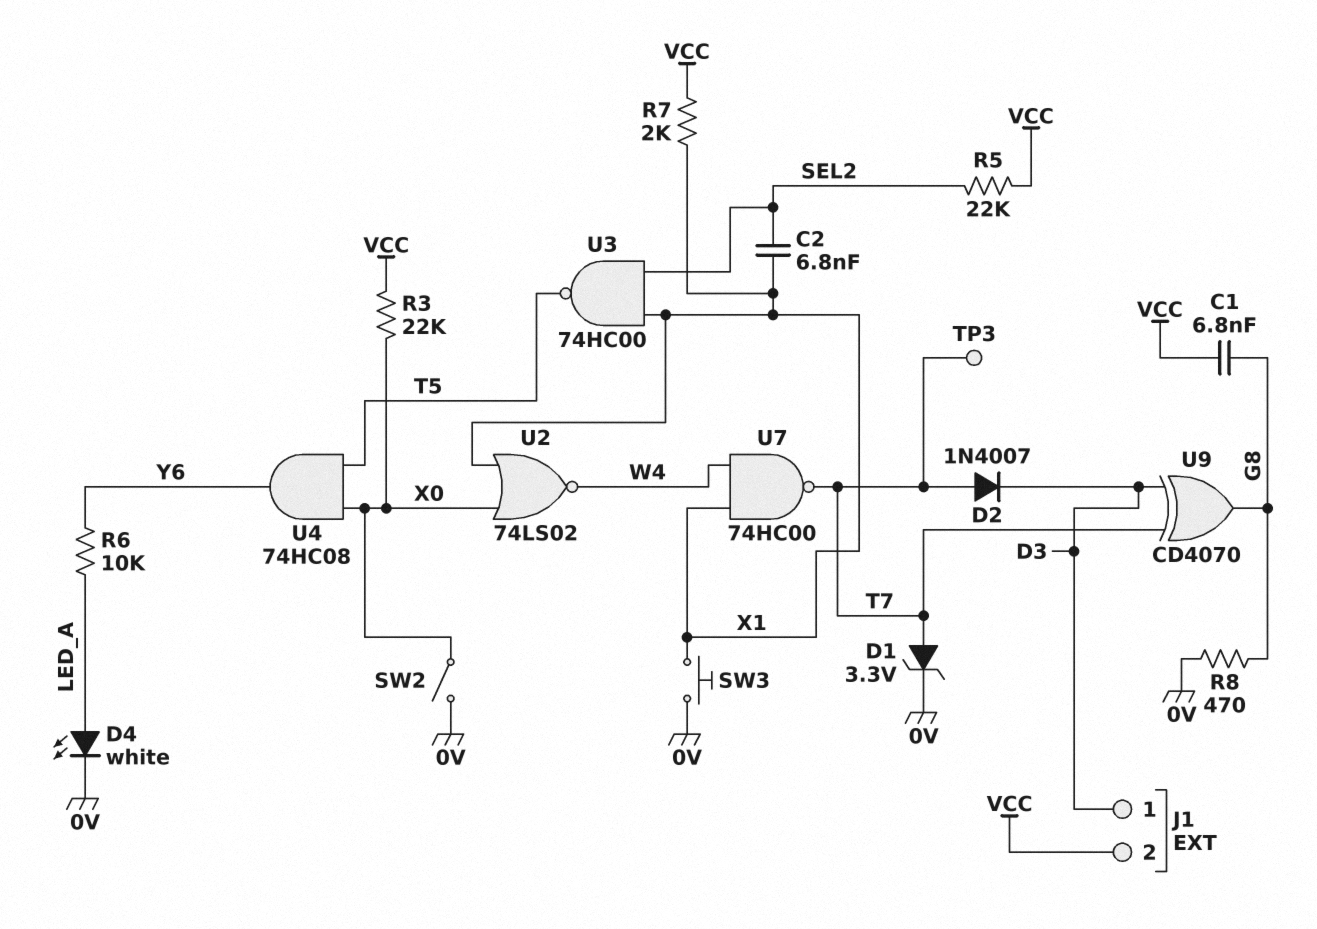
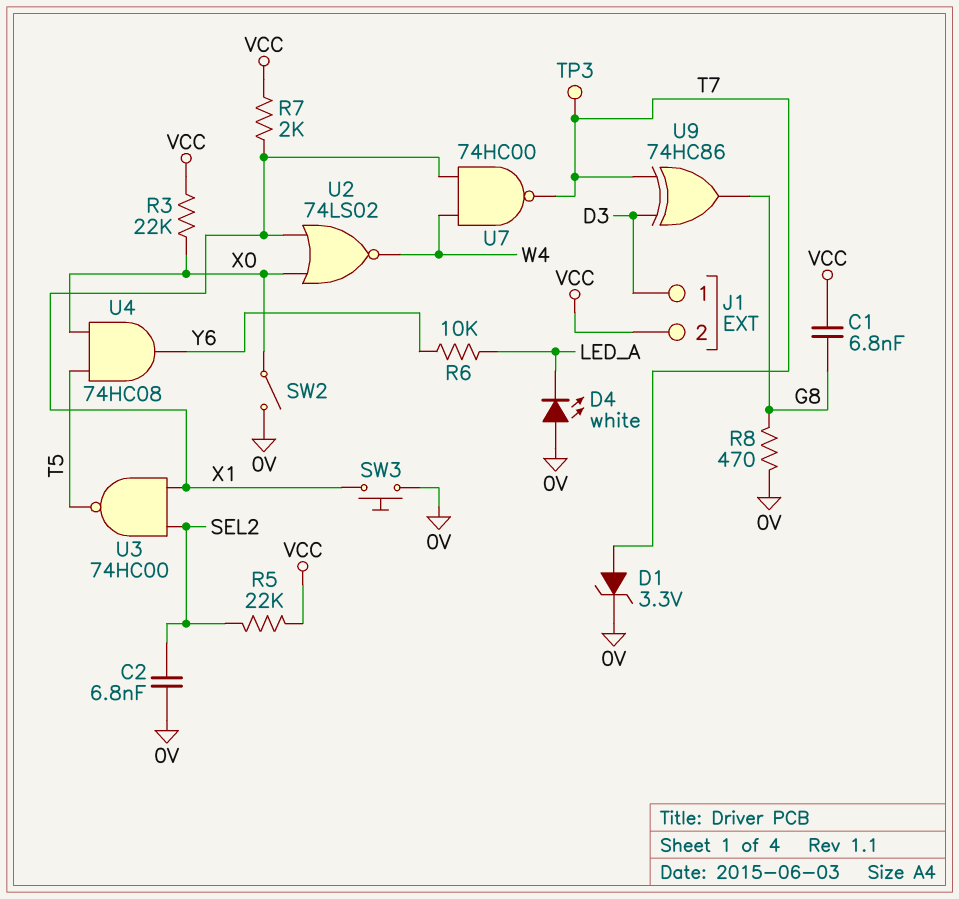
C2: 6.8nF (SEL2, X1) -> 6.8nF (0V, SEL2)
D2: diode 1N4007 (A T7, K D3) -> none
D4: LED white (A LED_A, K 0V) -> LED white (A 0V, K LED_A)
U9: XOR CD4070 (in D3, in T7, out G8) -> XOR 74HC86 (in D3, in T7, out G8)

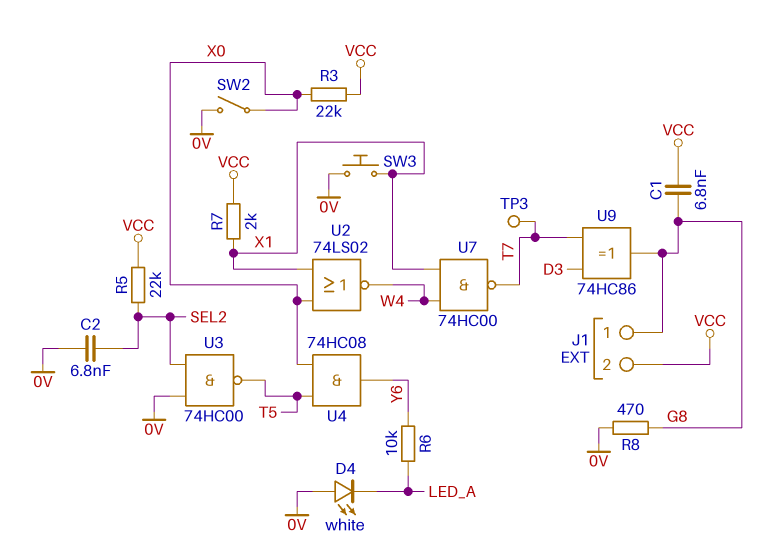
D1: zener 3.3V (A T7, K 0V) -> none
J1 pin 1: D3 -> G8
U3: NAND 74HC00 (in SEL2, in X1, out T5) -> NAND 74HC00 (in 0V, in SEL2, out T5)

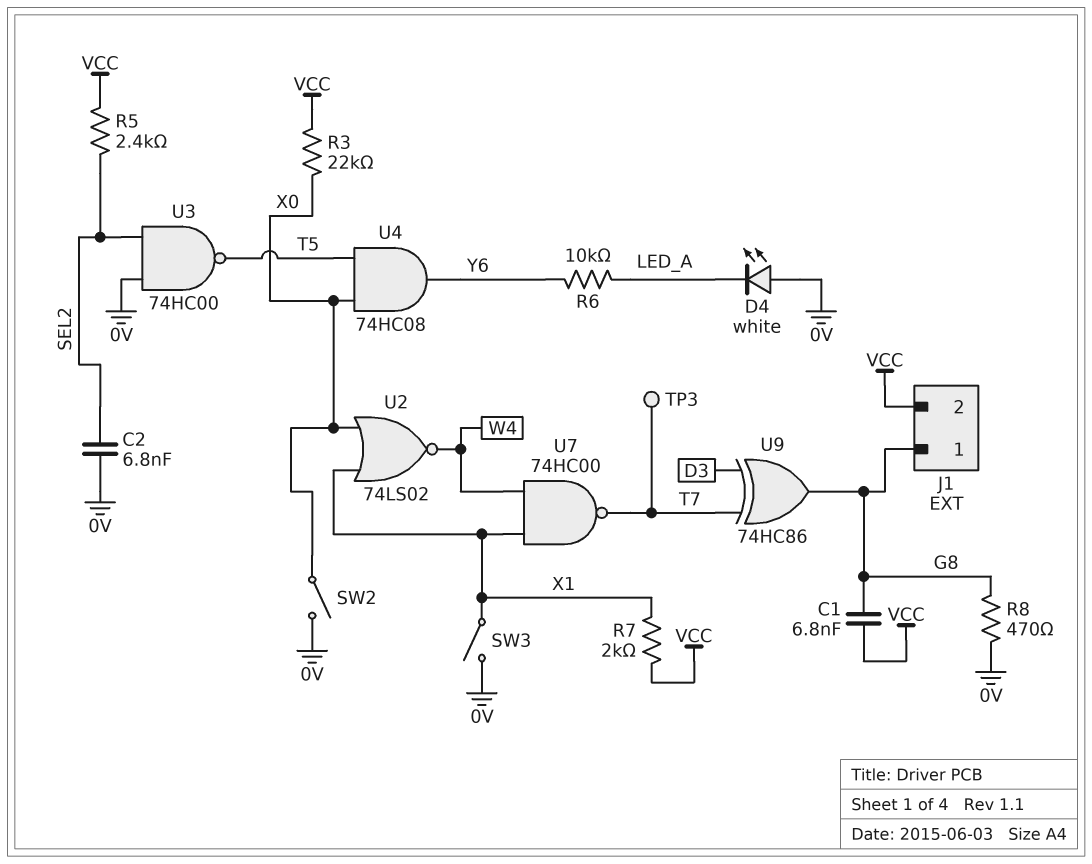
R5: 22k (SEL2, VCC) -> 2.4k (SEL2, VCC)
SW3: button (0V, X1) -> switch (0V, X1)

